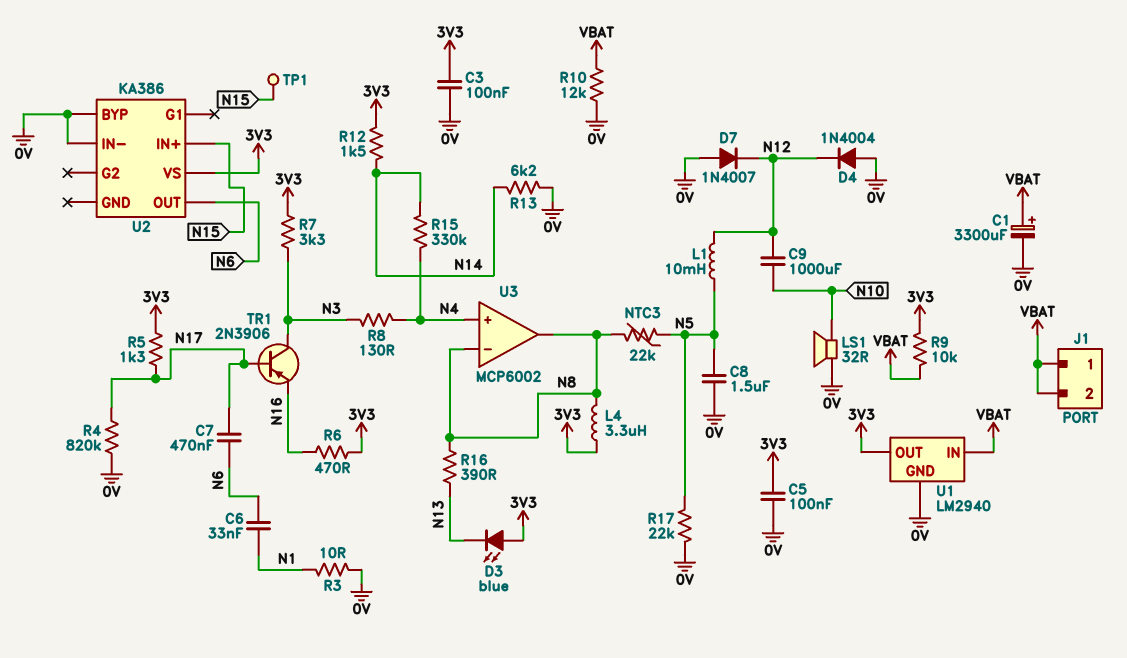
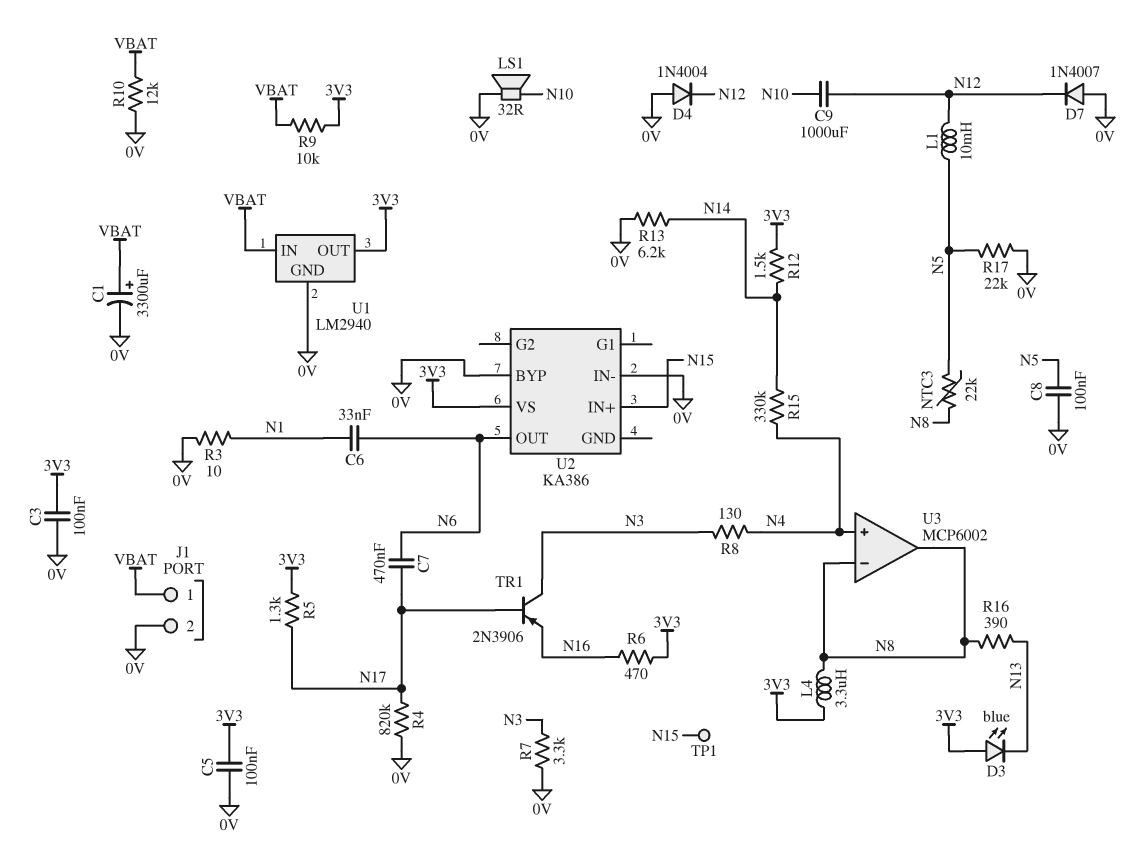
C8: 1.5uF (0V, N5) -> 100nF (0V, N5)
J1 pin 2: VBAT -> 0V
R7: 3.3k (3V3, N3) -> 3.3k (0V, N3)

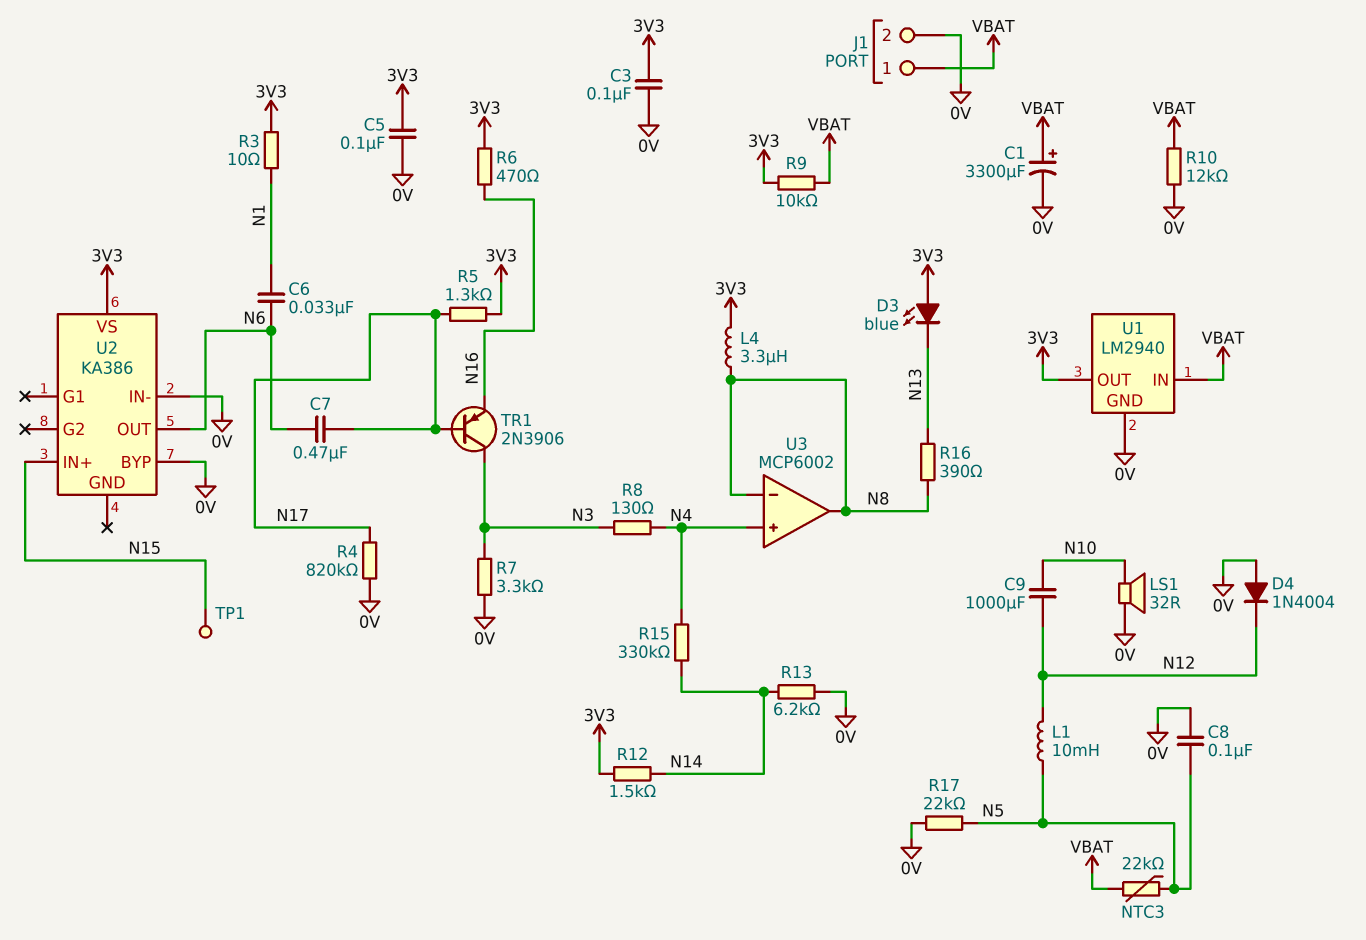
D7: diode 1N4007 (A 0V, K N12) -> none
NTC3: 22k (N5, N8) -> 22k (N5, VBAT)
R3: 10 (0V, N1) -> 10 (3V3, N1)

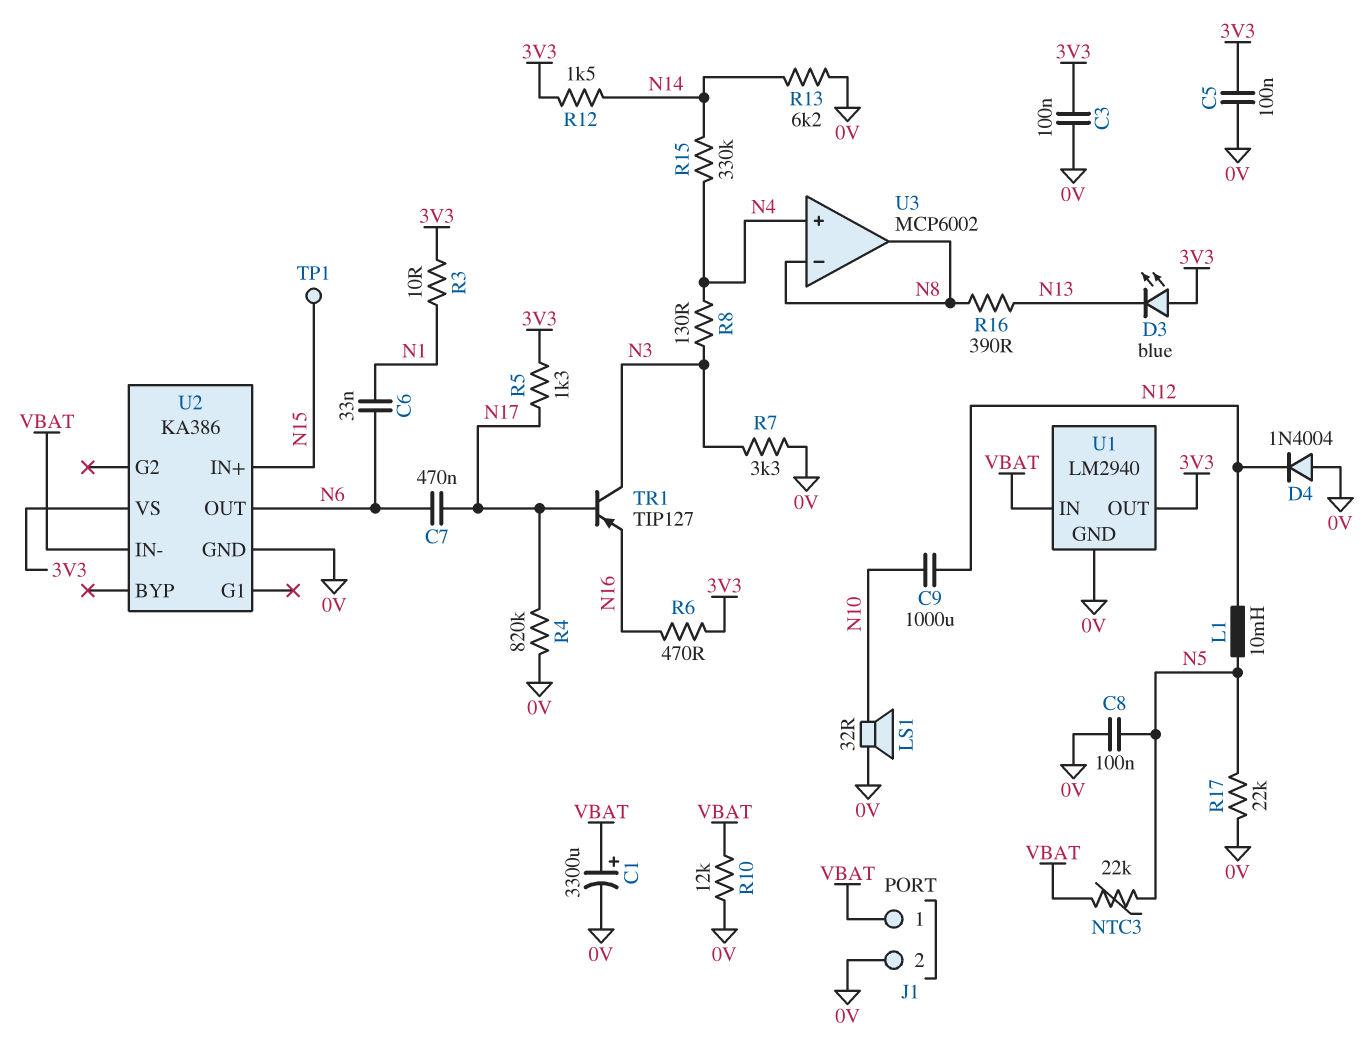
L4: 3.3uH (3V3, N8) -> none
R9: 10k (3V3, VBAT) -> none
TR1: PNP 2N3906 (B N17, C N3, E N16) -> PNP TIP127 (B N17, C N3, E N16)
U2 pin BYP: 0V -> none
U2 pin GND: none -> 0V
U2 pin IN-: 0V -> VBAT

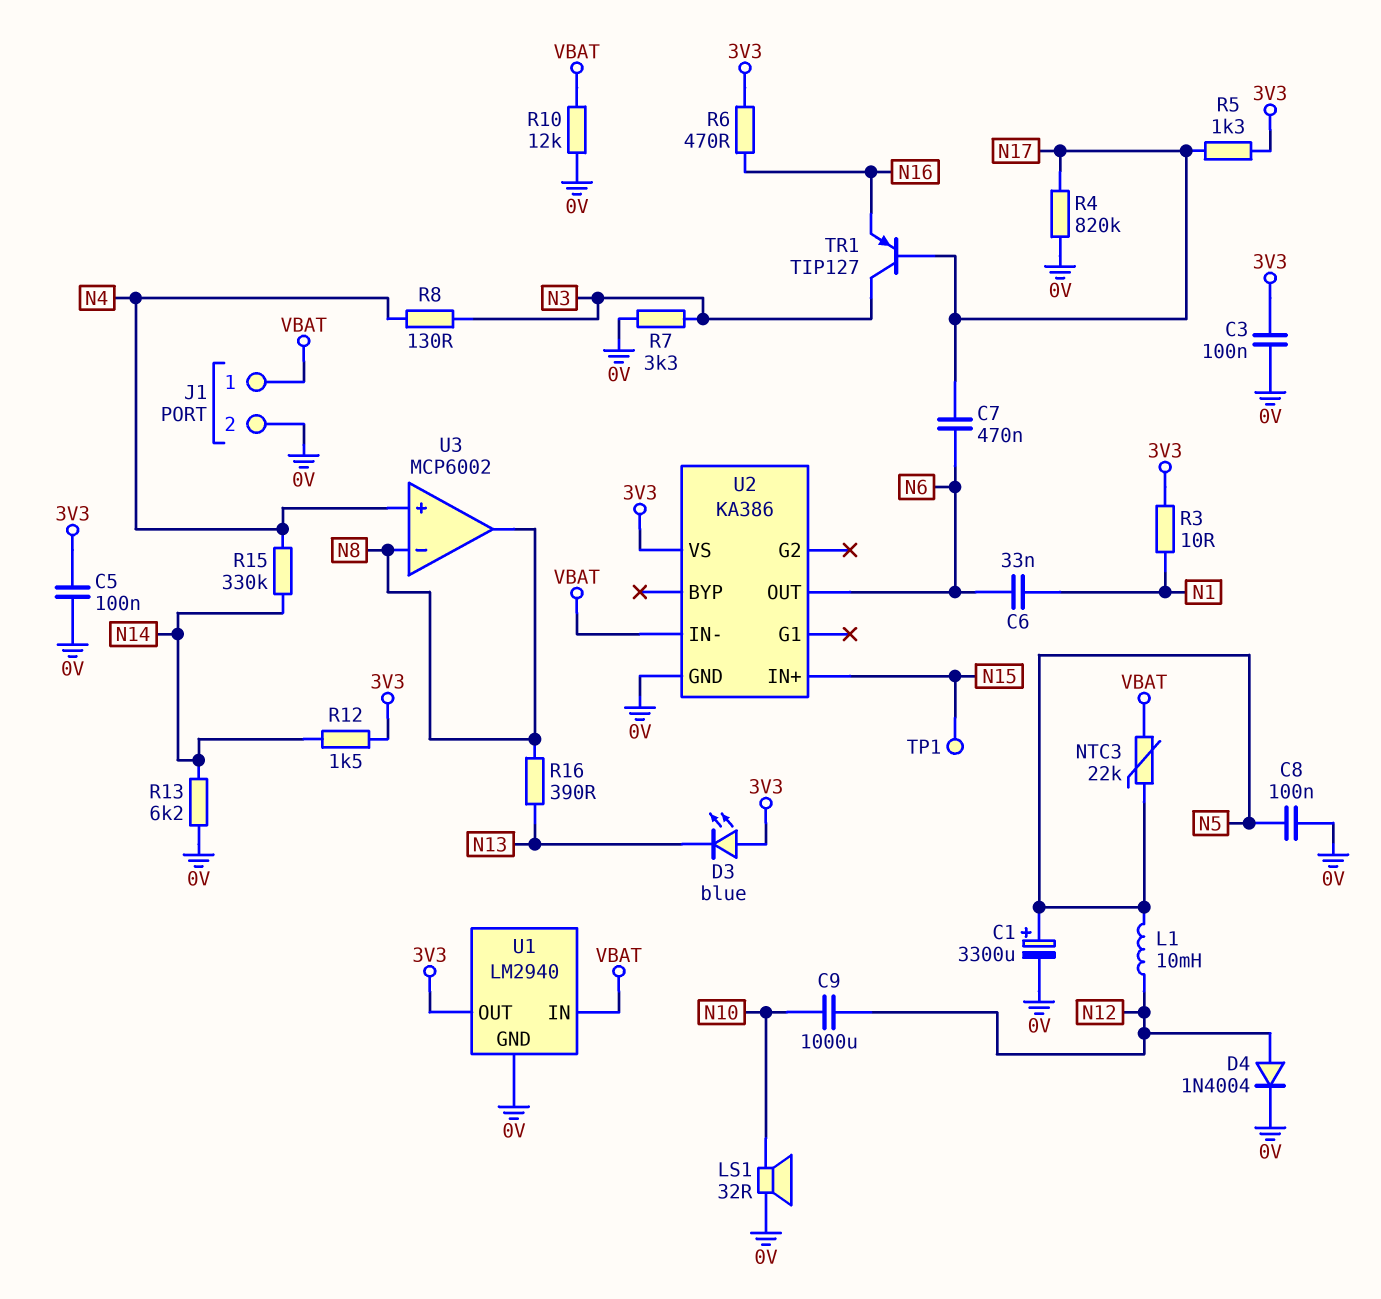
C1: 3300uF (plus VBAT, minus 0V) -> 3300uF (plus N5, minus 0V)
D4: diode 1N4004 (A 0V, K N12) -> diode 1N4004 (A N12, K 0V)
R17: 22k (0V, N5) -> none

